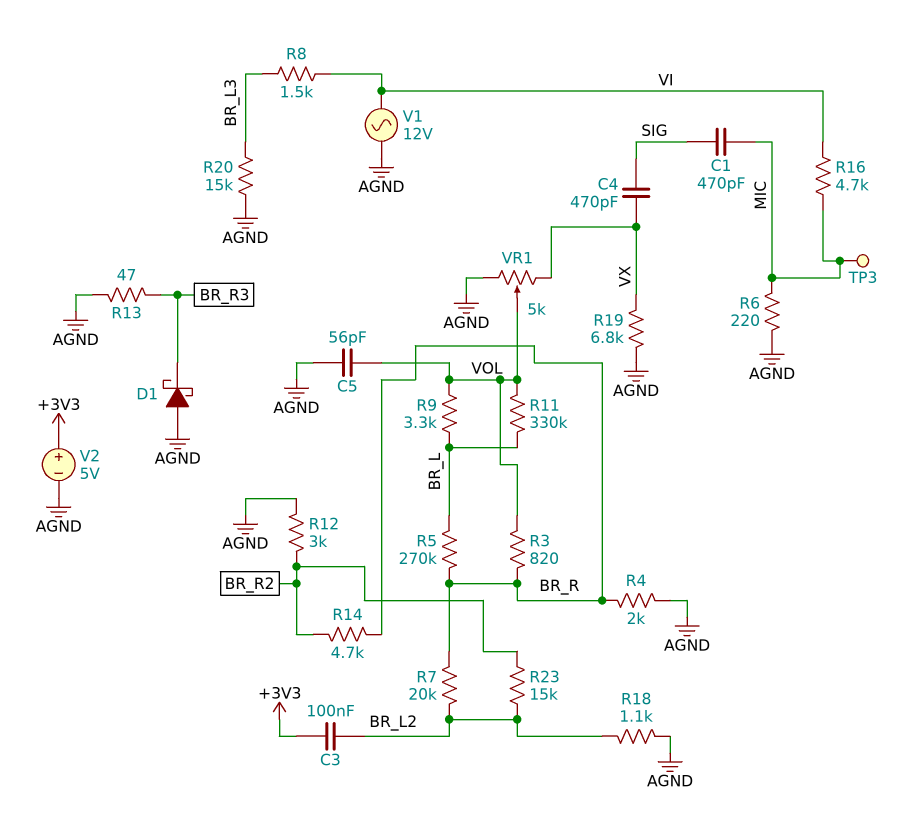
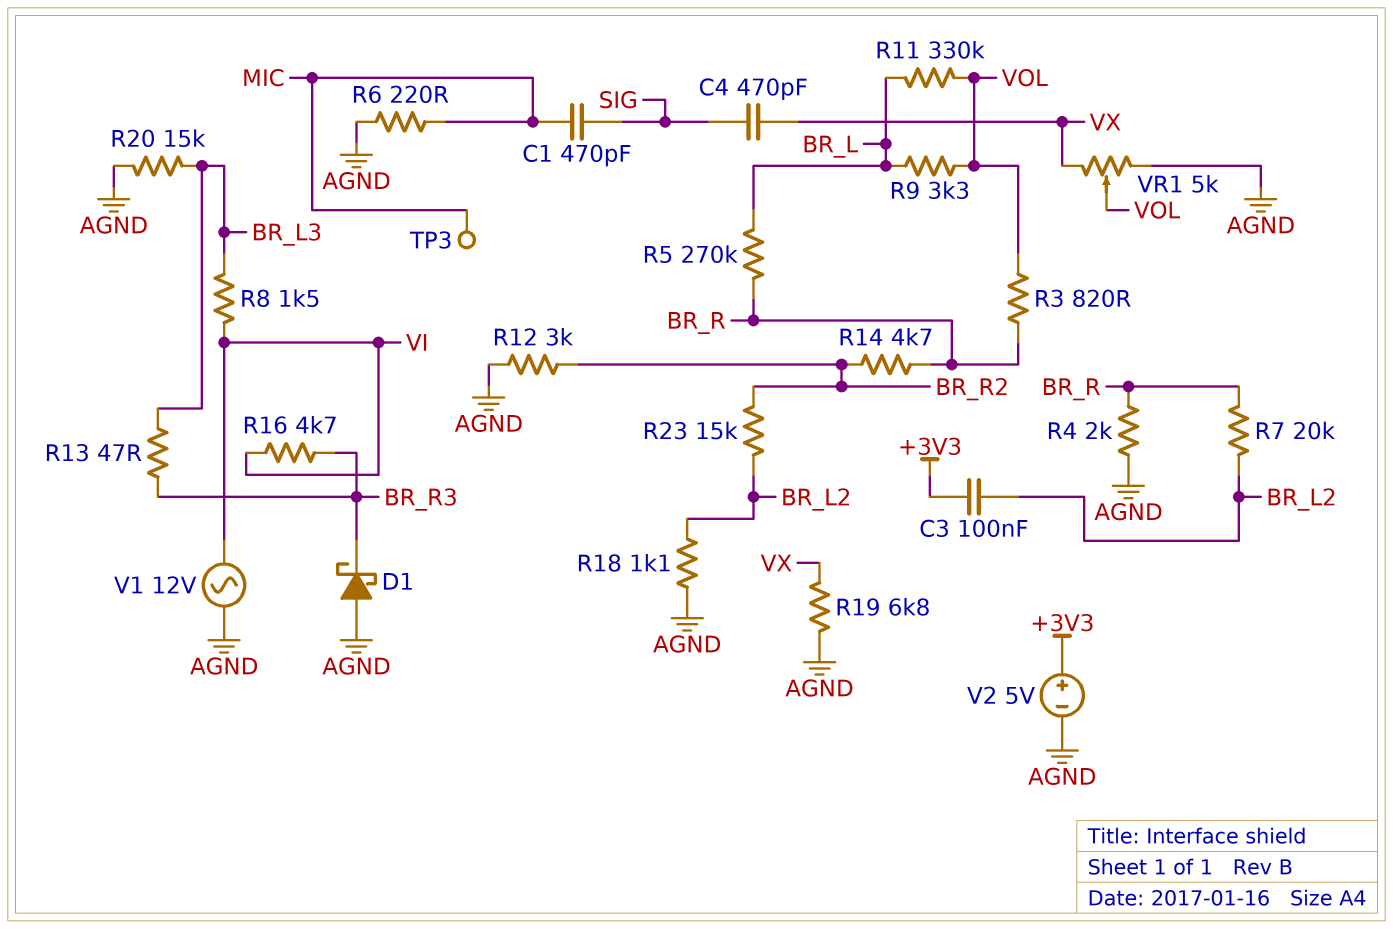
C5: 56pF (AGND, VOL) -> none
R13: 47 (AGND, BR_R3) -> 47 (BR_L3, BR_R3)
R16: 4.7k (MIC, VI) -> 4.7k (BR_R3, VI)

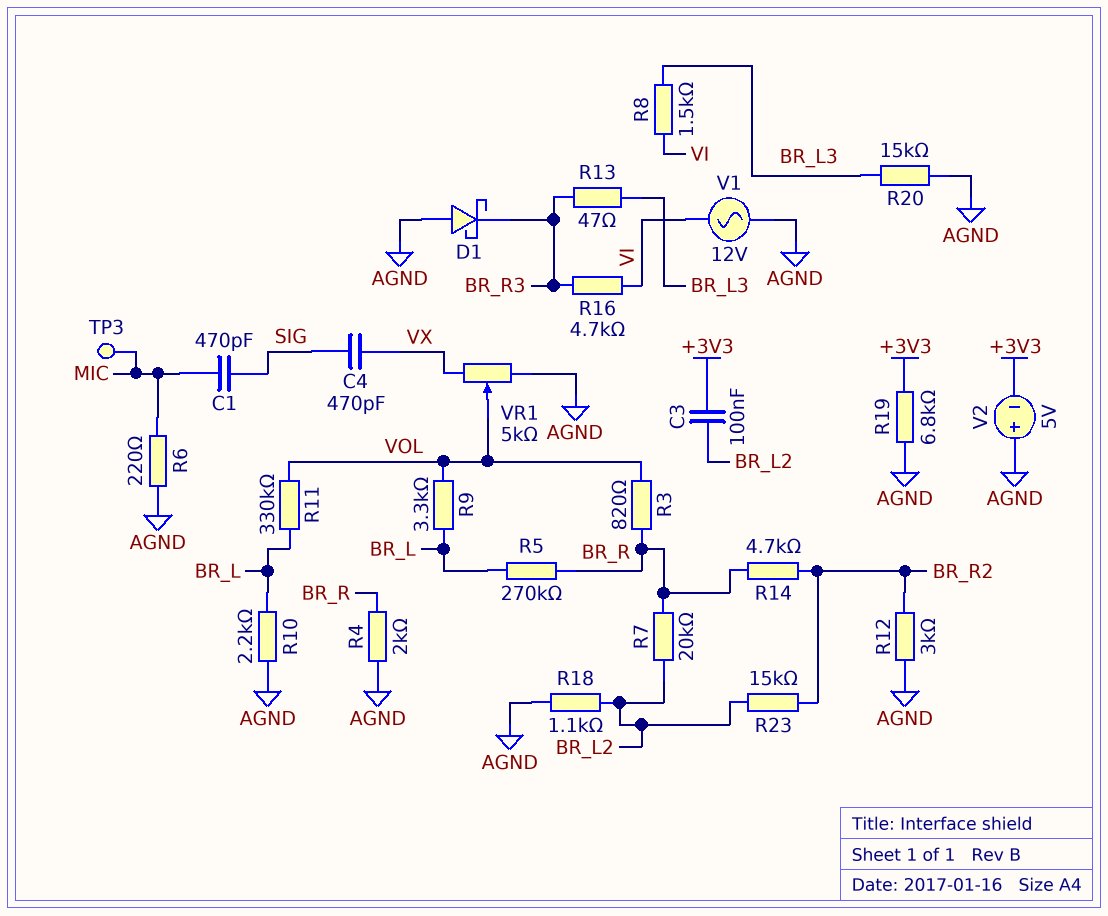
R10: none -> 2.2k (AGND, BR_L)
R19: 6.8k (AGND, VX) -> 6.8k (+3V3, AGND)
V2: 5V (plus +3V3, minus AGND) -> 5V (plus AGND, minus +3V3)

